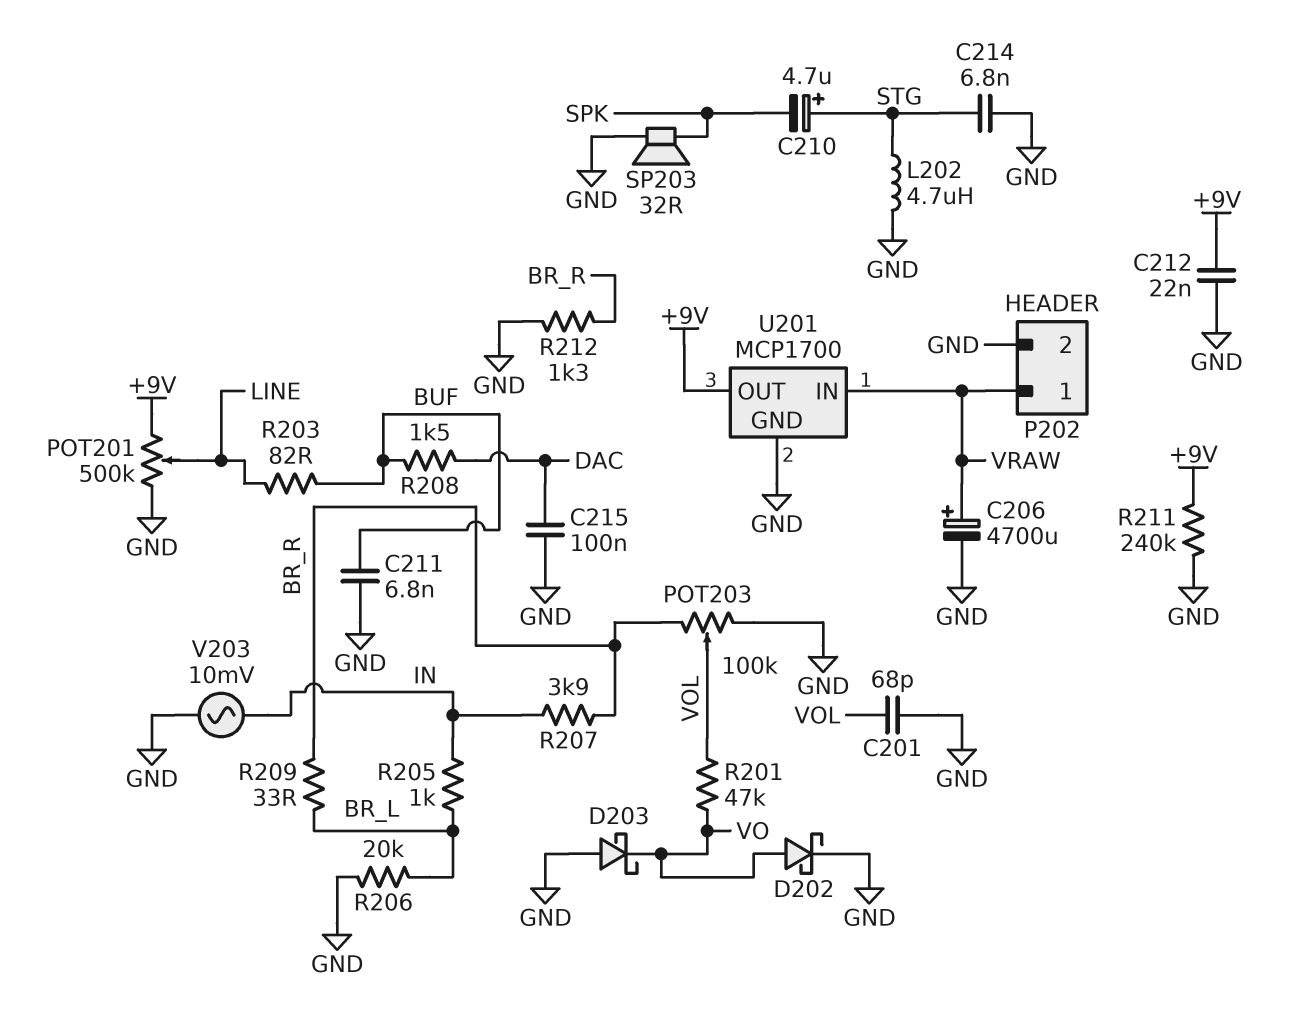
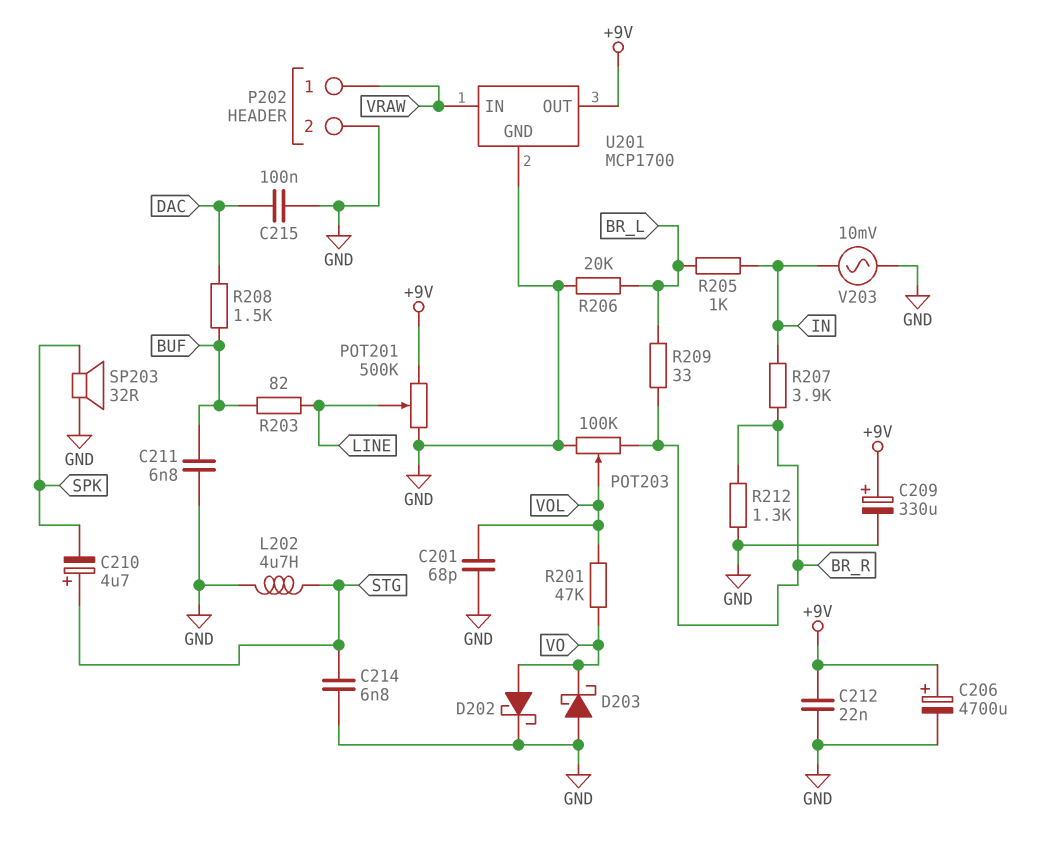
C206: 4700uF (plus VRAW, minus GND) -> 4700uF (plus +9V, minus GND)
C209: none -> 330uF (plus +9V, minus GND)
R211: 240k (+9V, GND) -> none

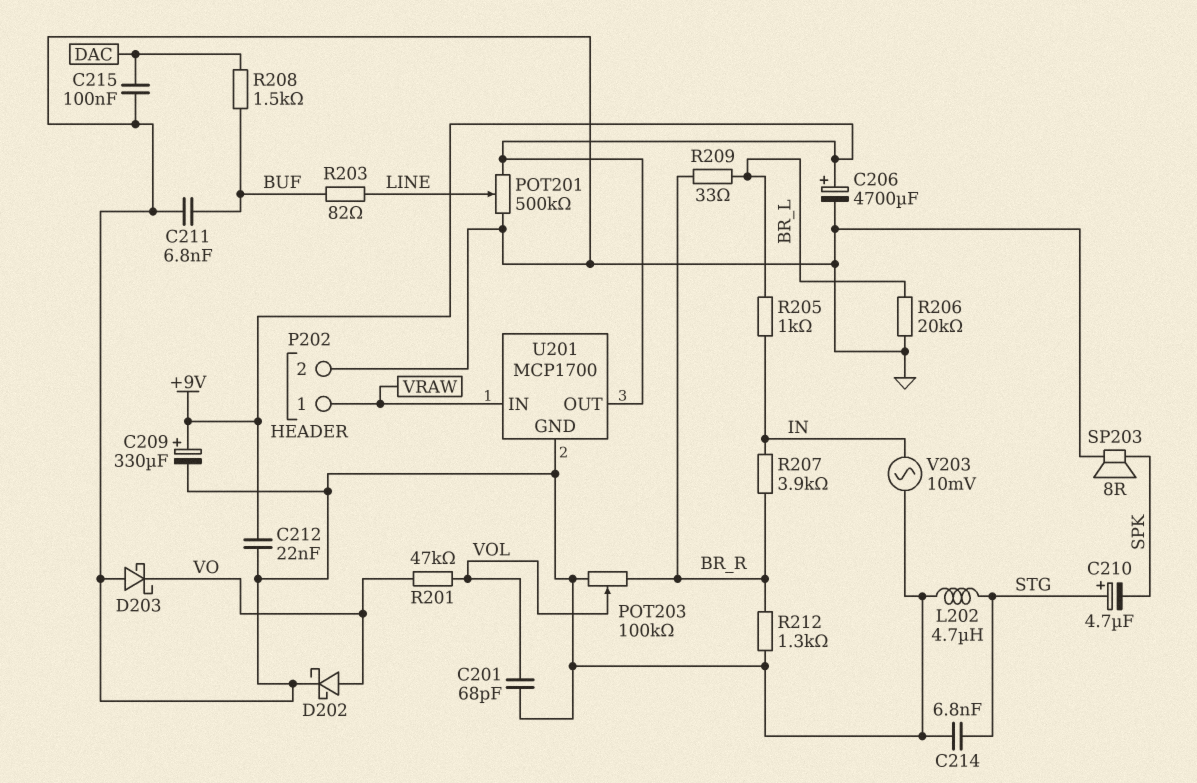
SP203: speaker 32R (GND, SPK) -> speaker 8R (GND, SPK)

